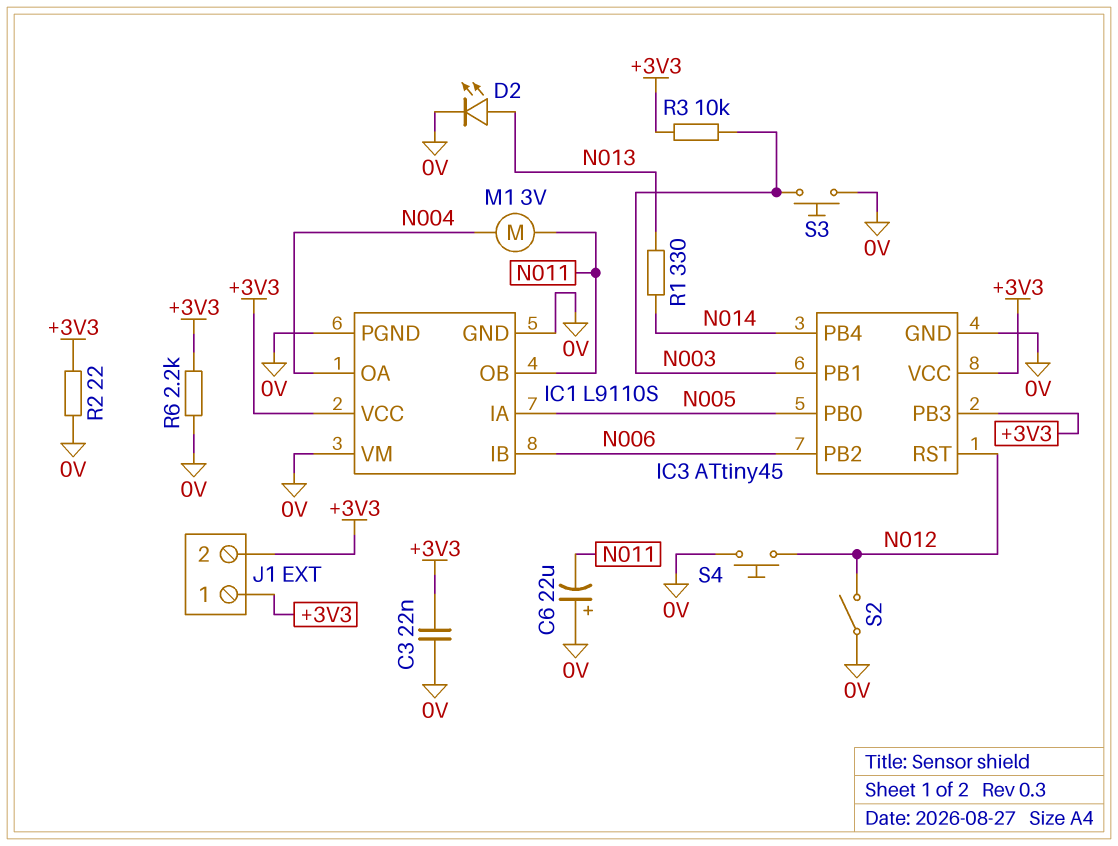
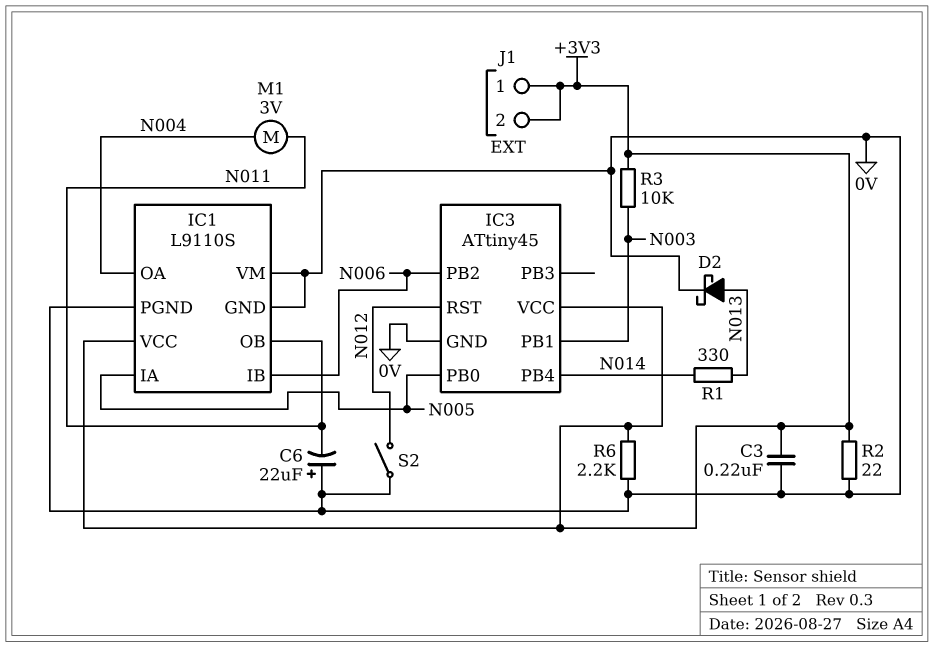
C3: 22nF (+3V3, 0V) -> 220nF (+3V3, 0V)
D2: LED (A N013, K 0V) -> schottky (A N013, K 0V)
IC3 pin PB3: +3V3 -> none
S3: button (0V, N003) -> none
S4: button (0V, N012) -> none

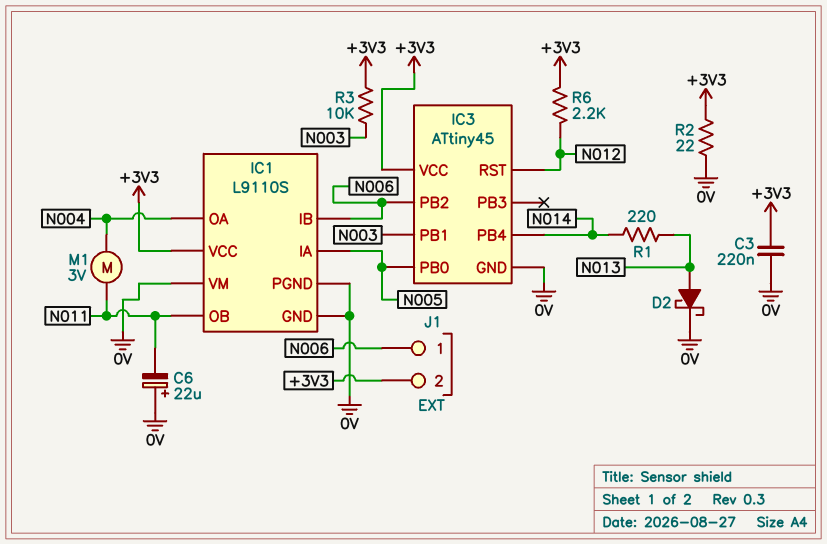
J1 pin 1: +3V3 -> N006
R1: 330 (N013, N014) -> 220 (N013, N014)
R6: 2.2k (+3V3, 0V) -> 2.2k (+3V3, N012)
S2: switch (0V, N012) -> none

